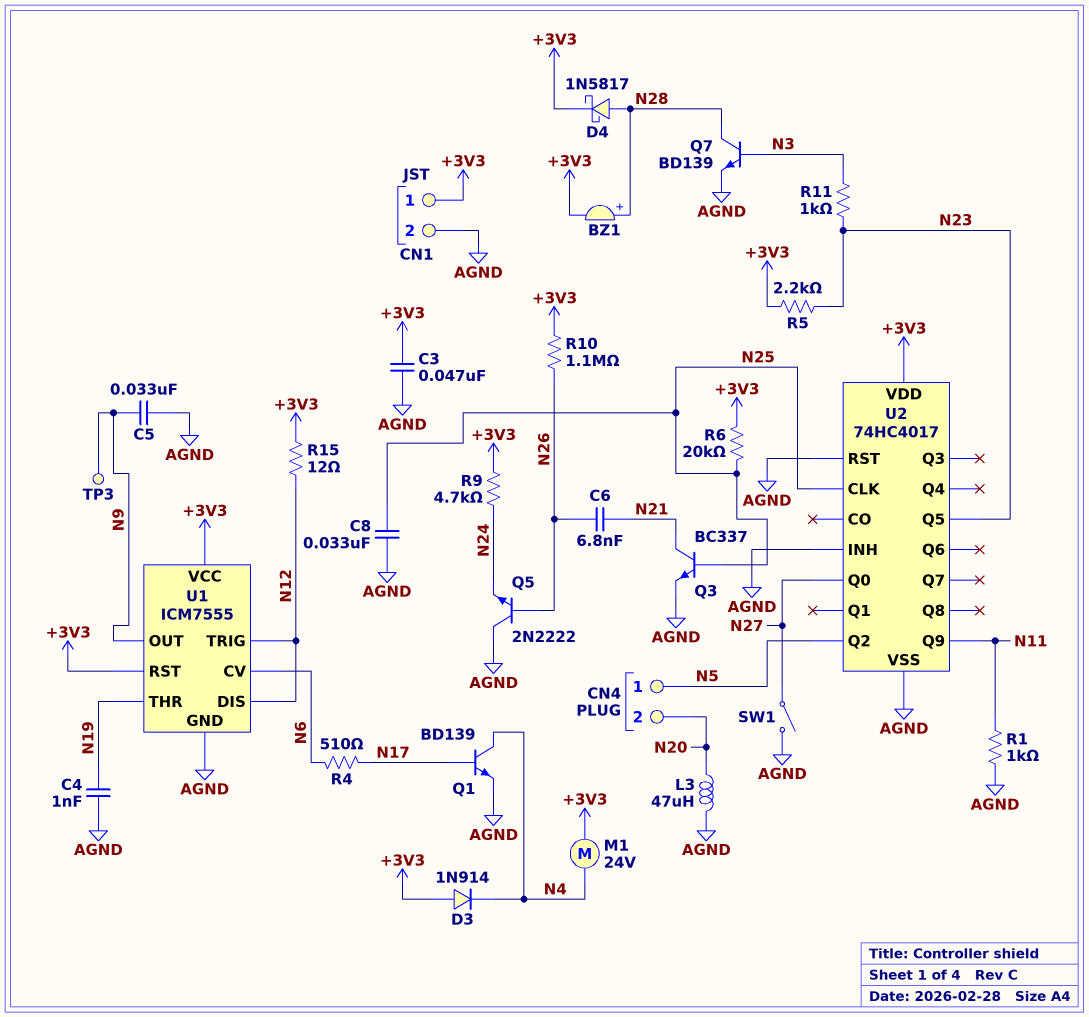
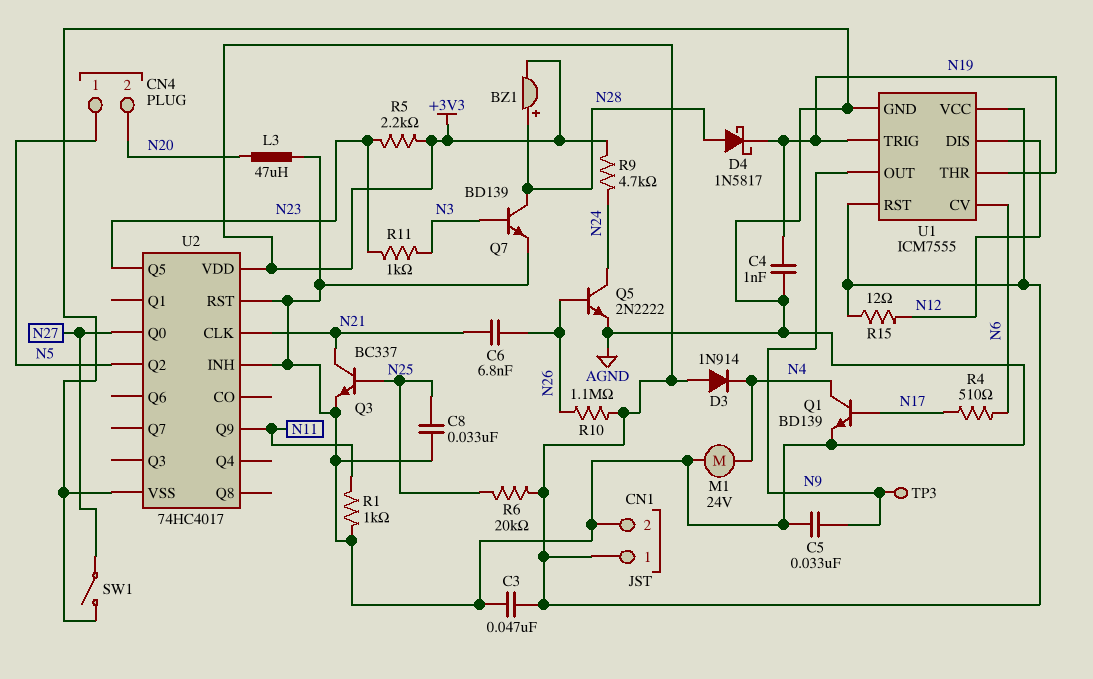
D4: schottky 1N5817 (A N28, K +3V3) -> schottky 1N5817 (A N28, K N19)
M1: motor 24V (+3V3, N4) -> motor 24V (AGND, N4)
Q5: NPN 2N2222 (B N26, C AGND, E N24) -> NPN 2N2222 (B N26, C N24, E AGND)
U1 pin TRIG: N12 -> N19
U2 pin CLK: N25 -> N21

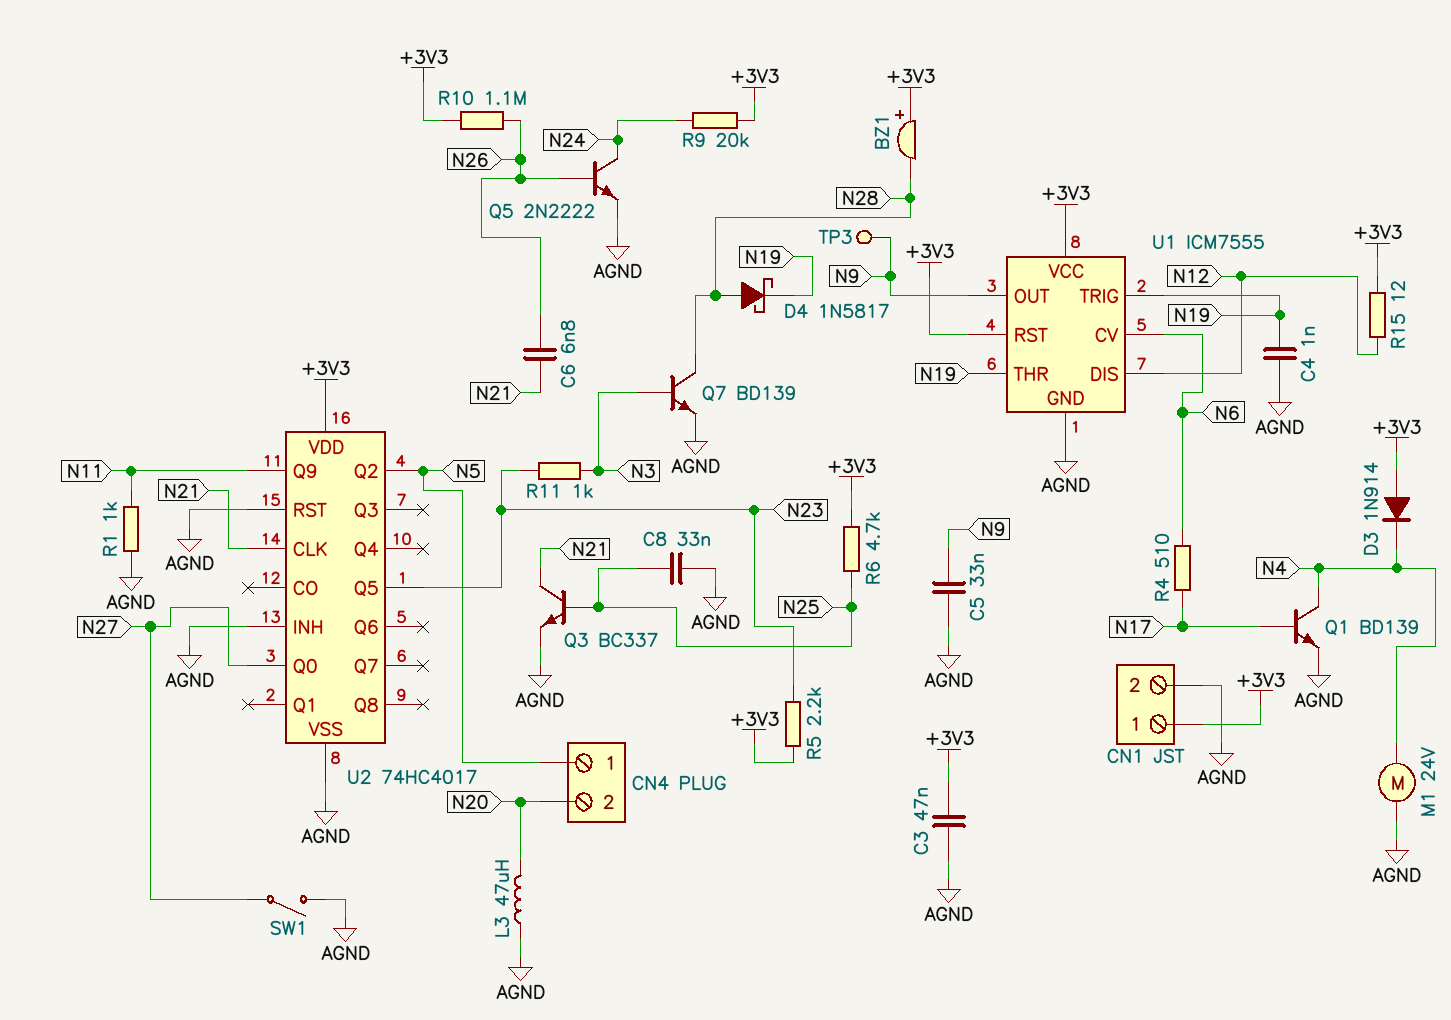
BZ1: buzzer (plus N28, minus +3V3) -> buzzer (plus +3V3, minus N28)
R6: 20k (+3V3, N25) -> 4.7k (+3V3, N25)
R9: 4.7k (+3V3, N24) -> 20k (+3V3, N24)

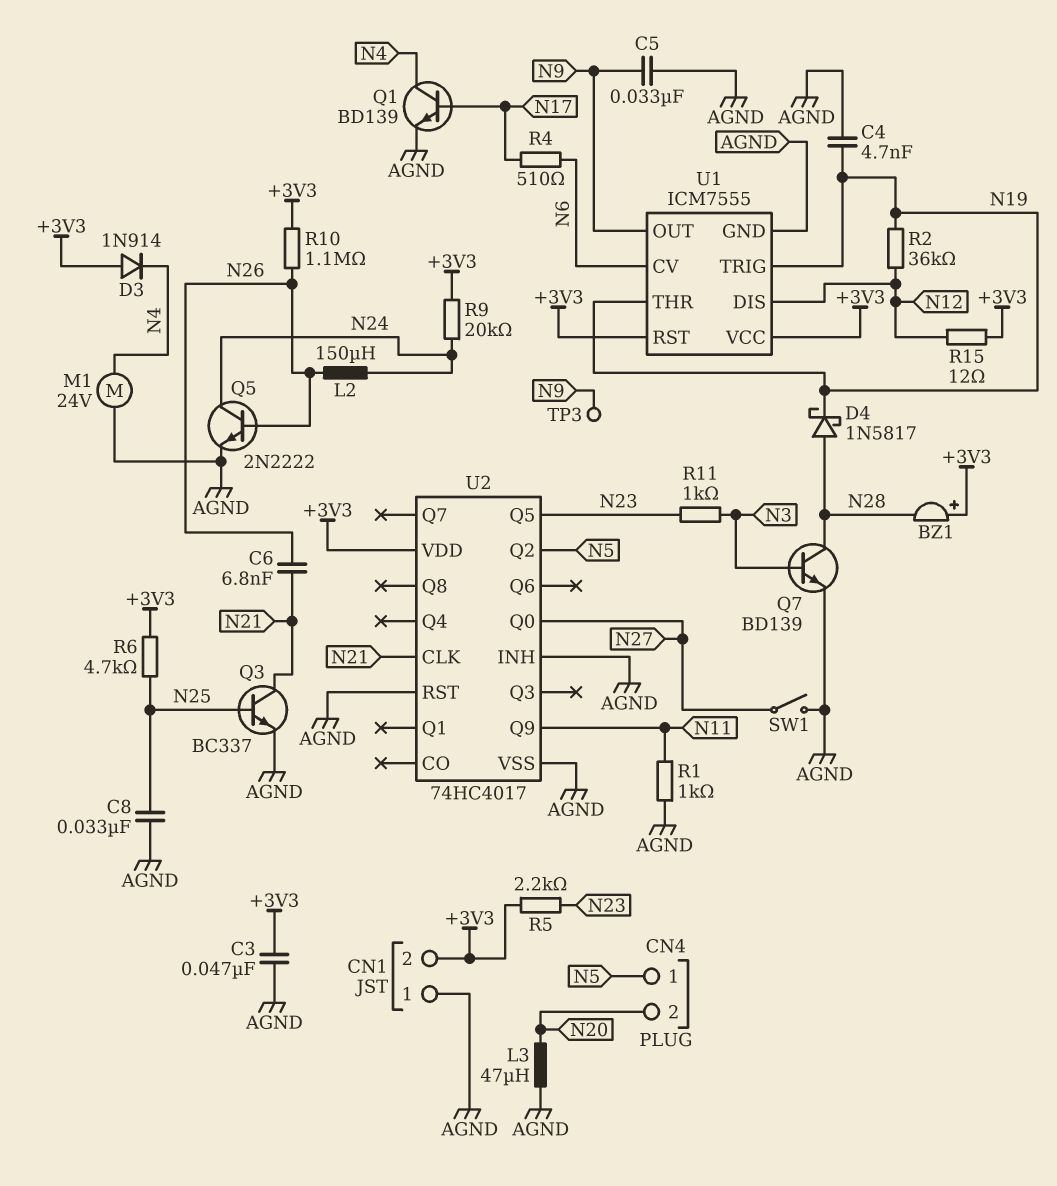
C4: 1nF (AGND, N19) -> 4.7nF (AGND, N19)
CN1 pin 1: +3V3 -> AGND
CN1 pin 2: AGND -> +3V3
L2: none -> 150uH (N24, N26)
R2: none -> 36k (N12, N19)

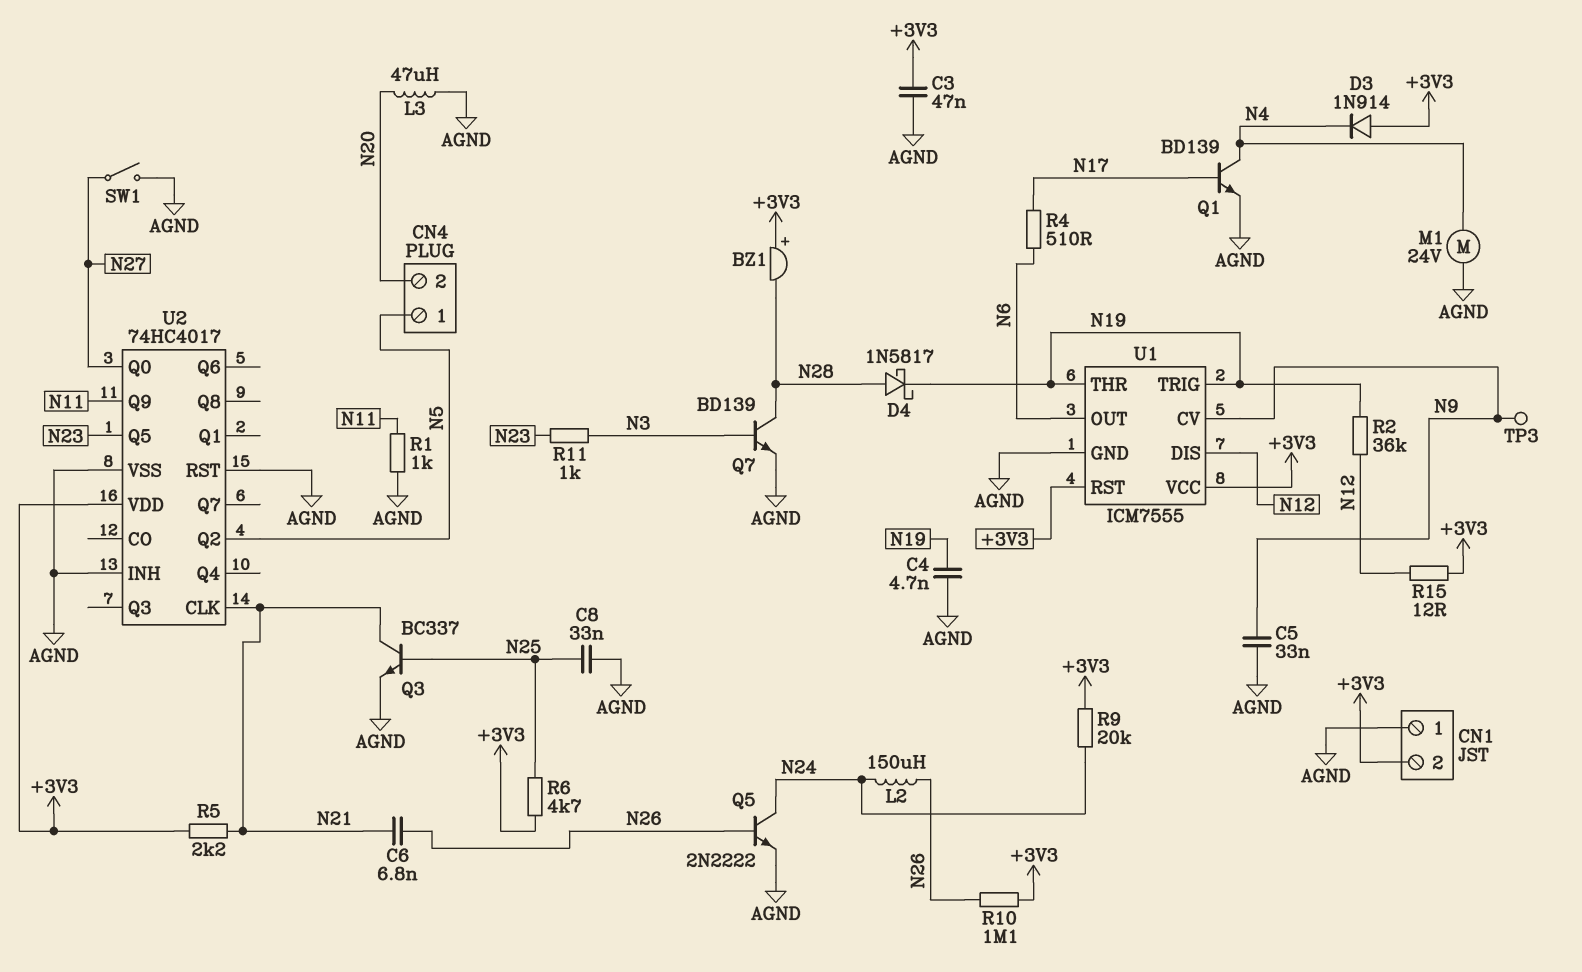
R5: 2.2k (+3V3, N23) -> 2.2k (+3V3, N21)
U1 pin CV: N6 -> N9
U1 pin OUT: N9 -> N6

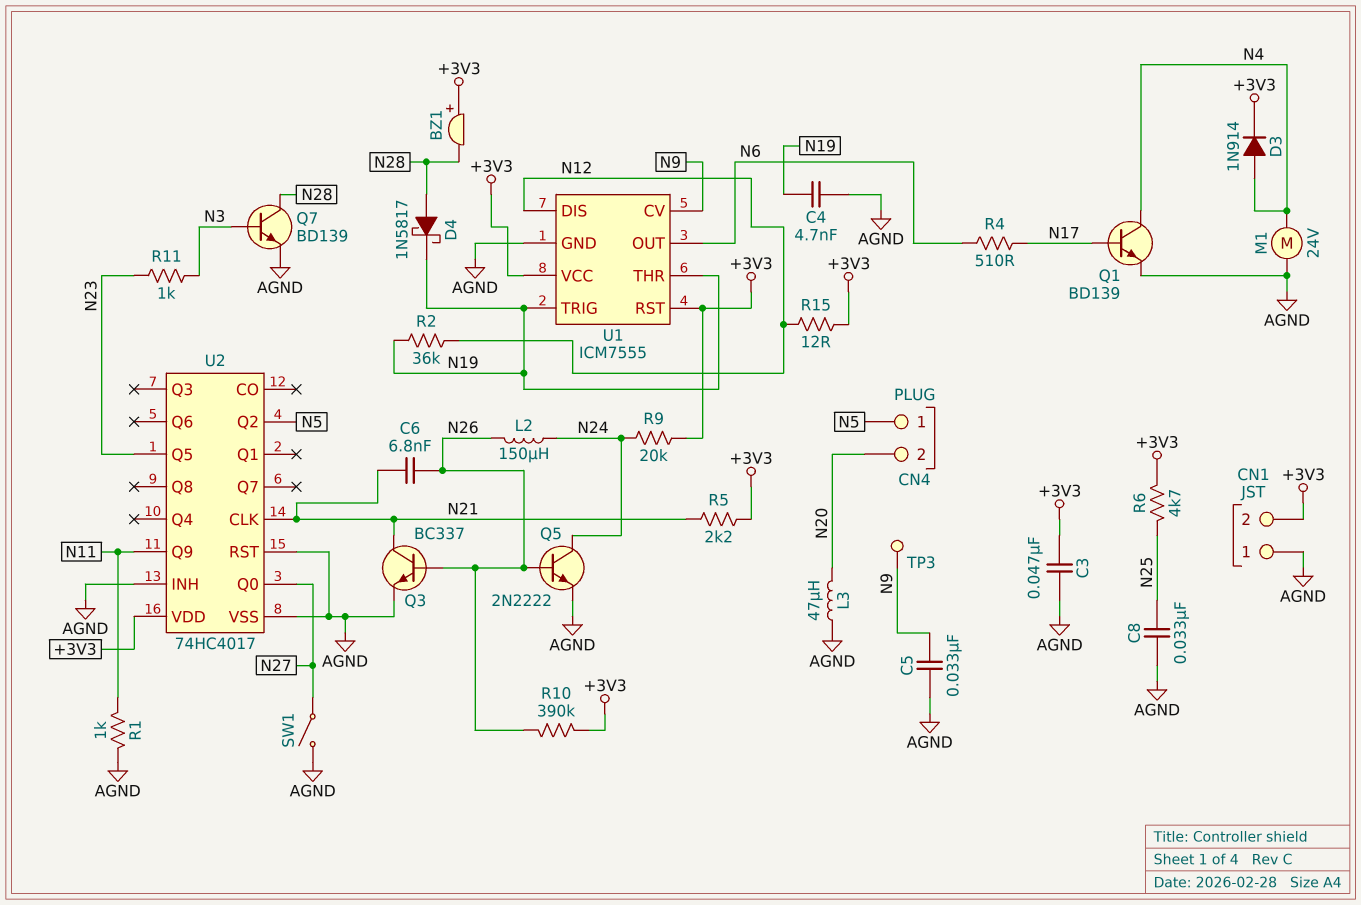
D3: diode 1N914 (A +3V3, K N4) -> diode 1N914 (A N4, K +3V3)
Q3: NPN BC337 (B N25, C N21, E AGND) -> NPN BC337 (B N26, C N21, E AGND)
R10: 1.1M (+3V3, N26) -> 390k (+3V3, N26)

